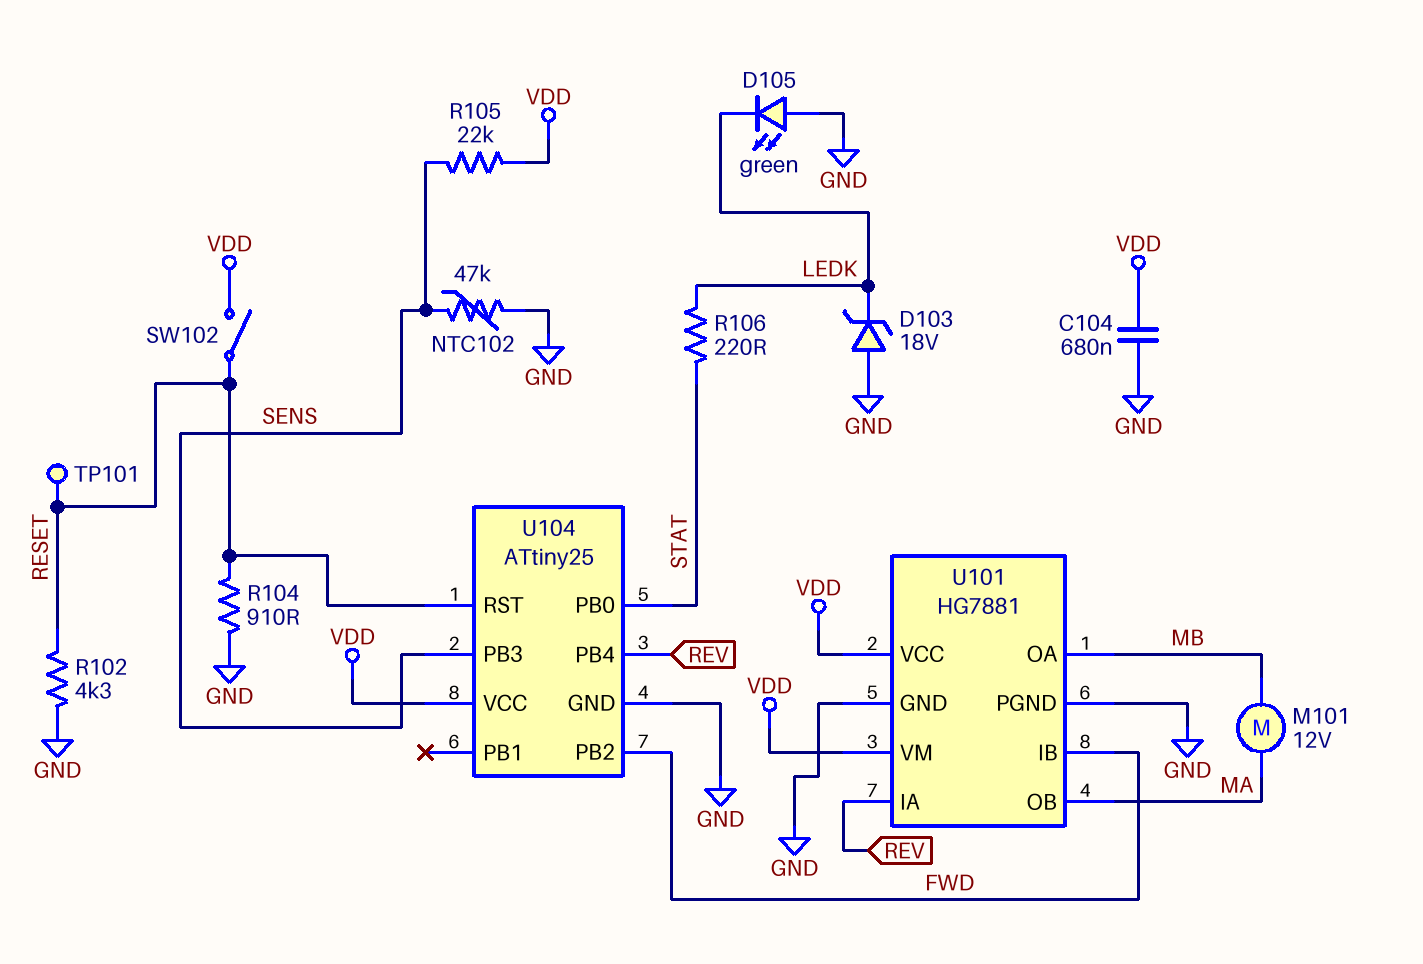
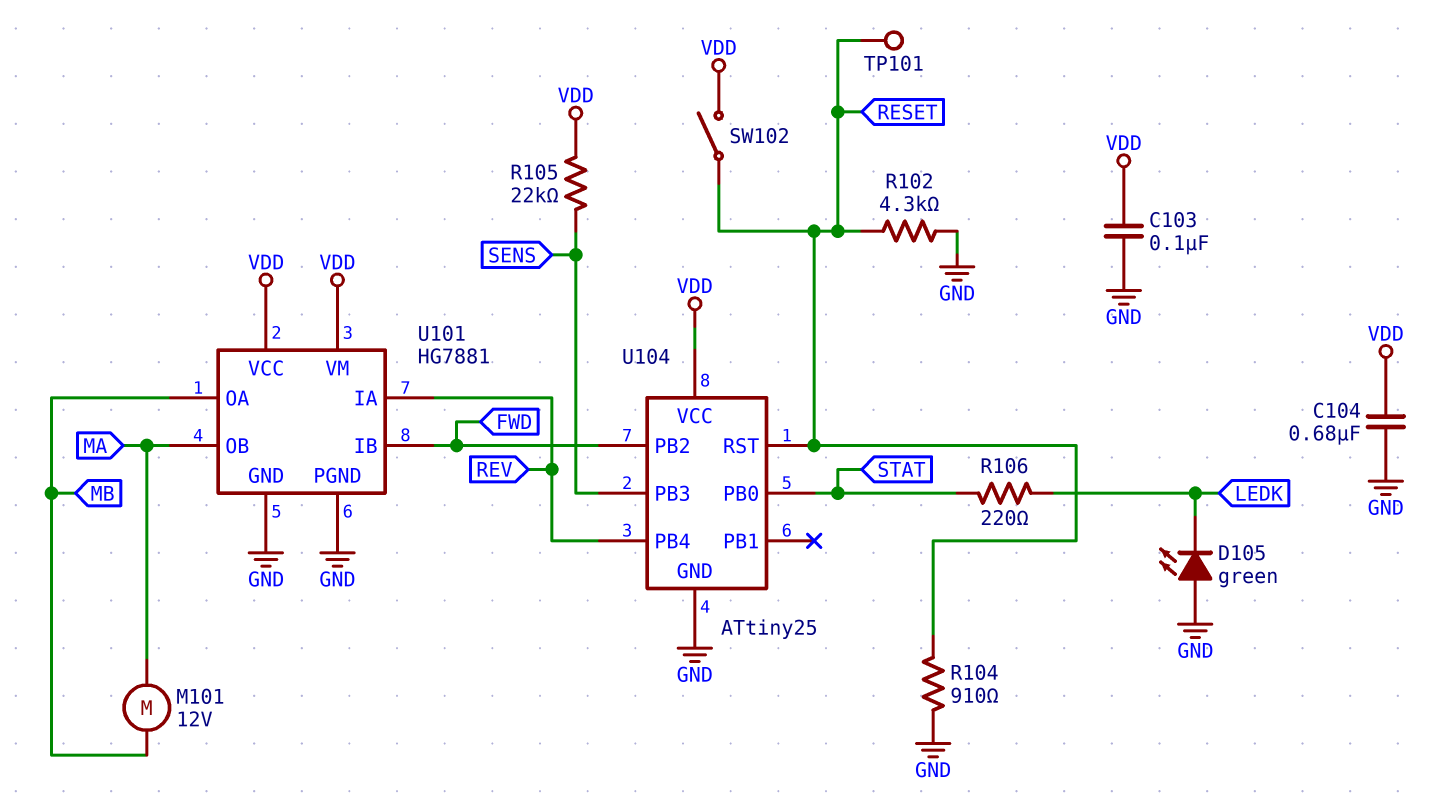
C103: none -> 100nF (GND, VDD)
D103: zener 18V (A GND, K LEDK) -> none
NTC102: 47k (GND, SENS) -> none

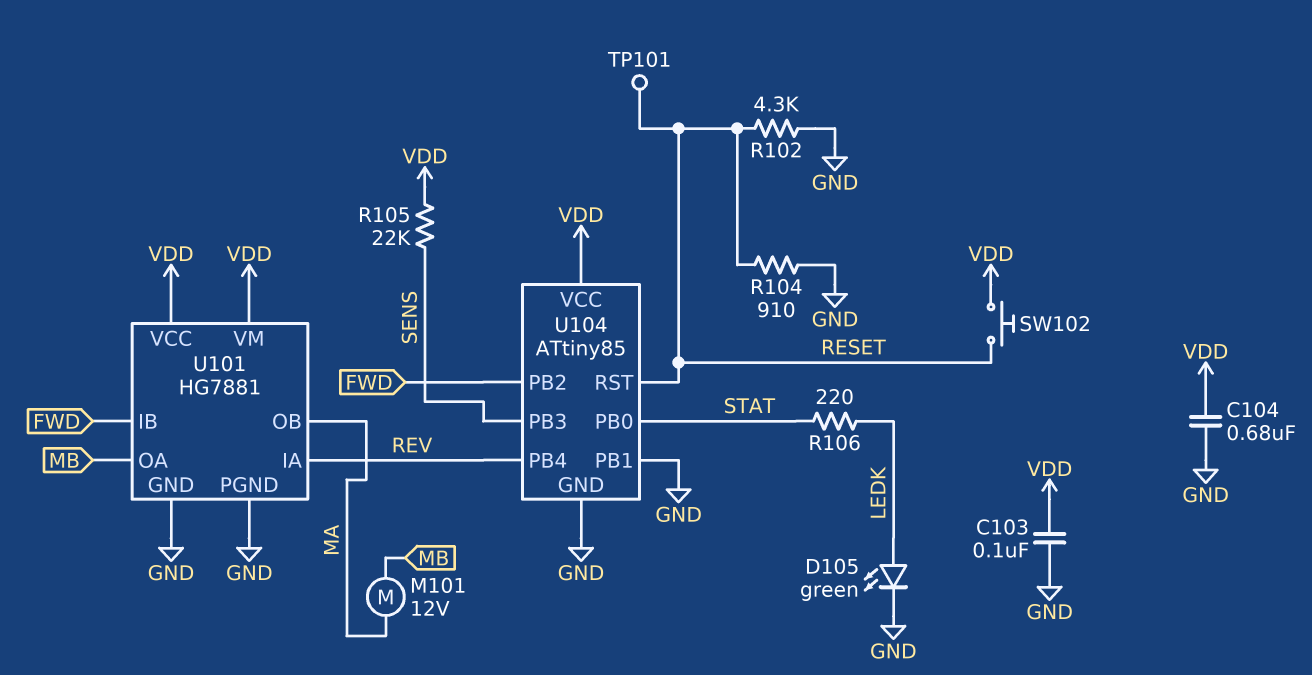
D105: LED green (A GND, K LEDK) -> LED green (A LEDK, K GND)
SW102: switch (RESET, VDD) -> button (RESET, VDD)
U104: ATtiny25 -> ATtiny85
U104 pin PB1: none -> GND

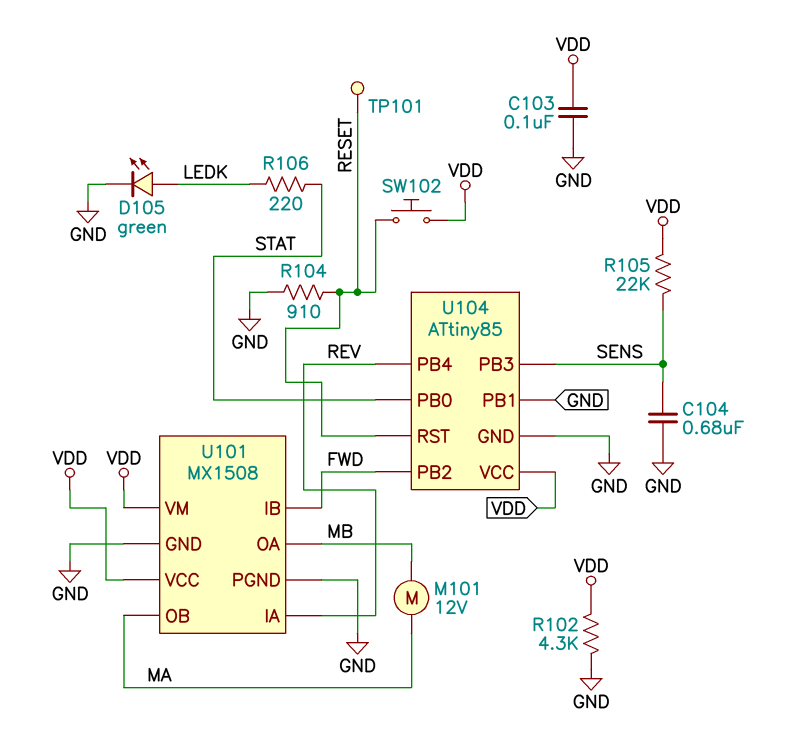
C104: 680nF (GND, VDD) -> 680nF (GND, SENS)
R102: 4.3k (GND, RESET) -> 4.3k (GND, VDD)
U101: HG7881 -> MX1508

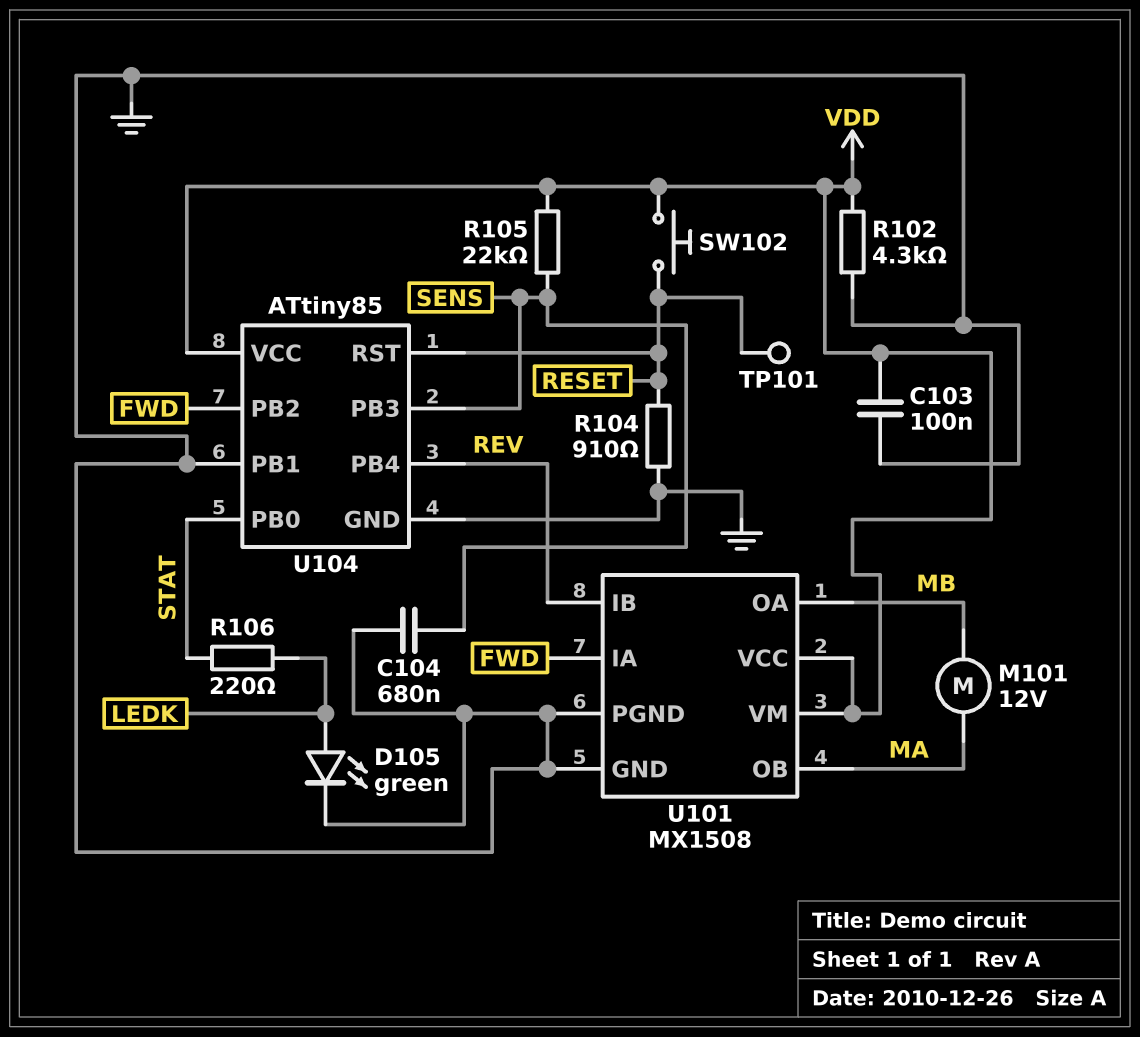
U101 pin IA: REV -> FWD
U101 pin IB: FWD -> REV

